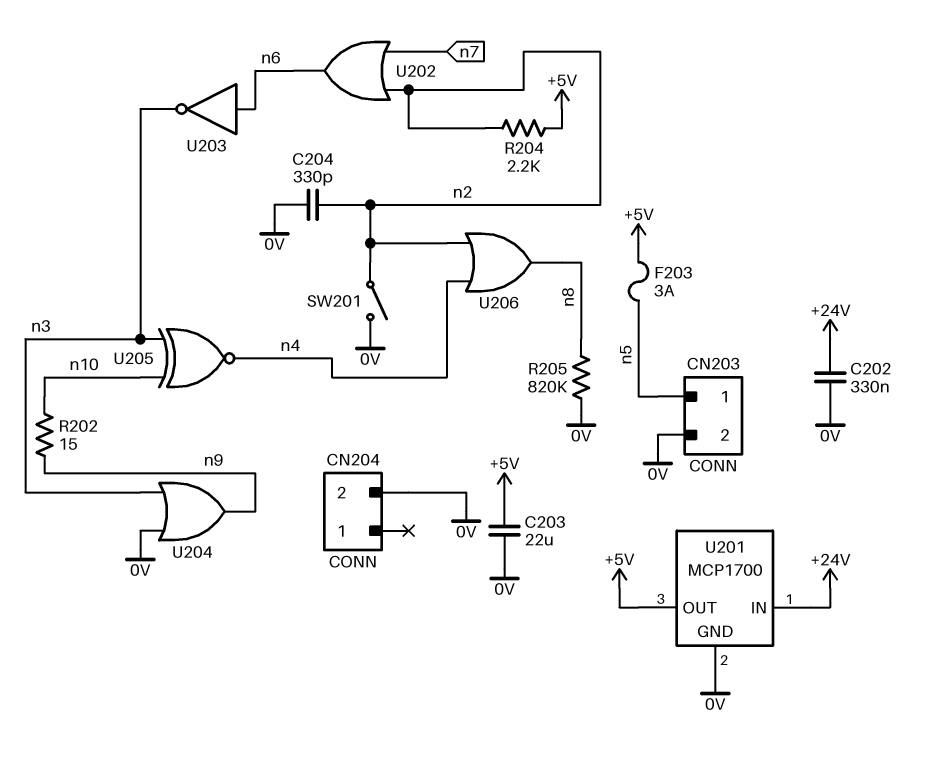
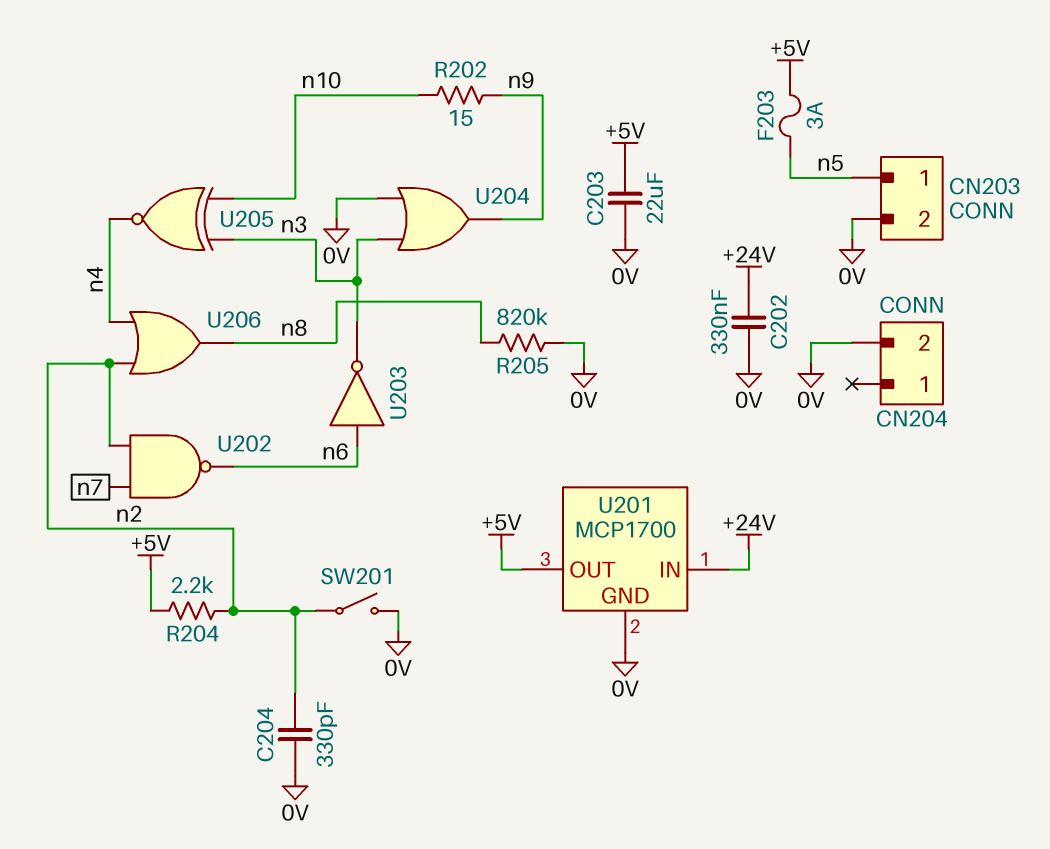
U202: OR (in n2, in n7, out n6) -> NAND (in n2, in n7, out n6)

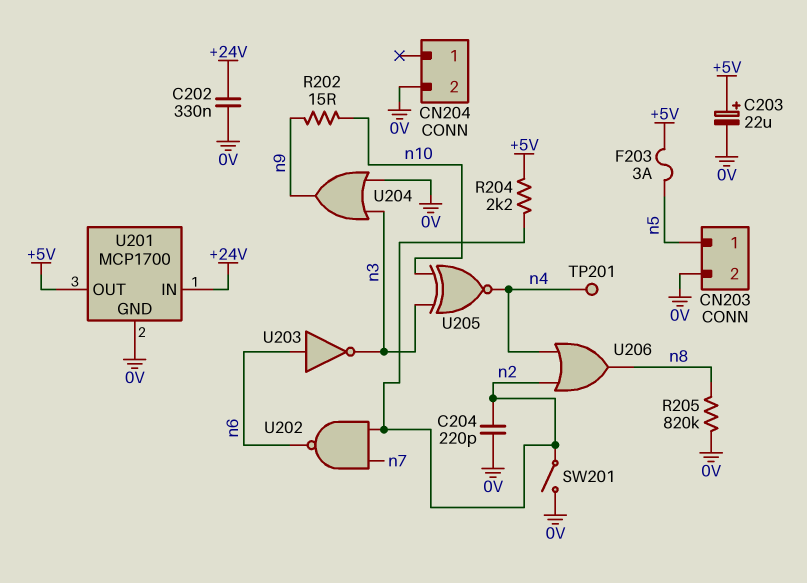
C203: 22uF (+5V, 0V) -> 22uF (plus +5V, minus 0V)
C204: 330pF (0V, n2) -> 220pF (0V, n2)
TP201: none -> test point (n4)

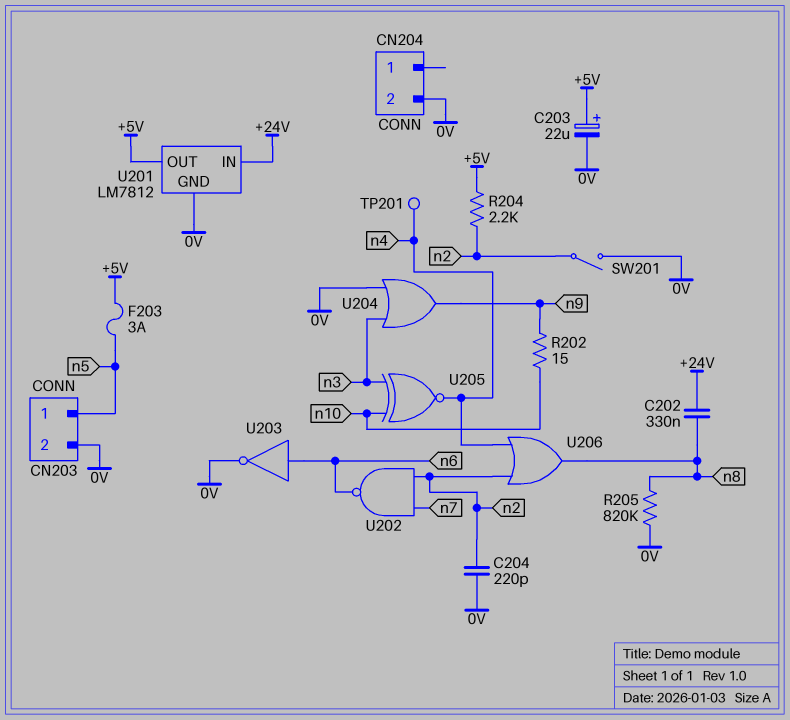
C202: 330nF (+24V, 0V) -> 330nF (+24V, n8)
U201: MCP1700 -> LM7812
U203: NOT (in n6, out n3) -> NOT (in n6, out 0V)

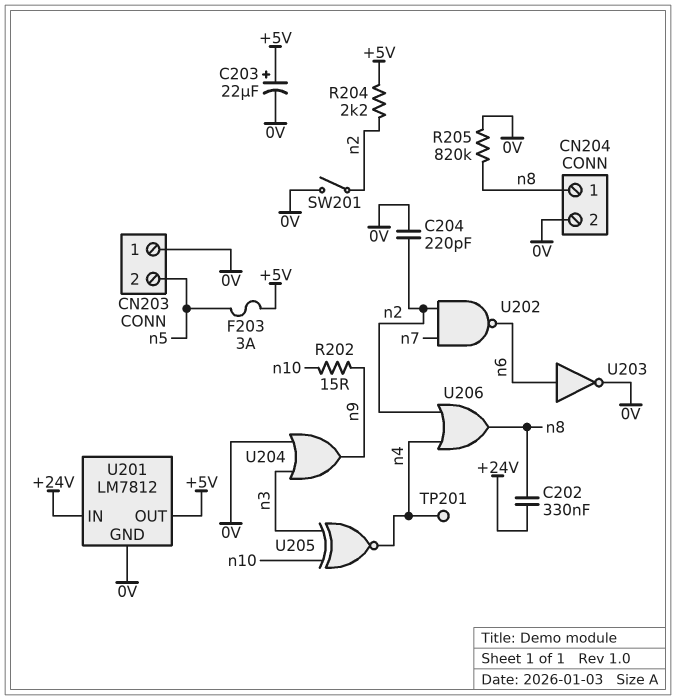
CN203 pin 1: n5 -> 0V
CN203 pin 2: 0V -> n5
CN204 pin 1: none -> n8

